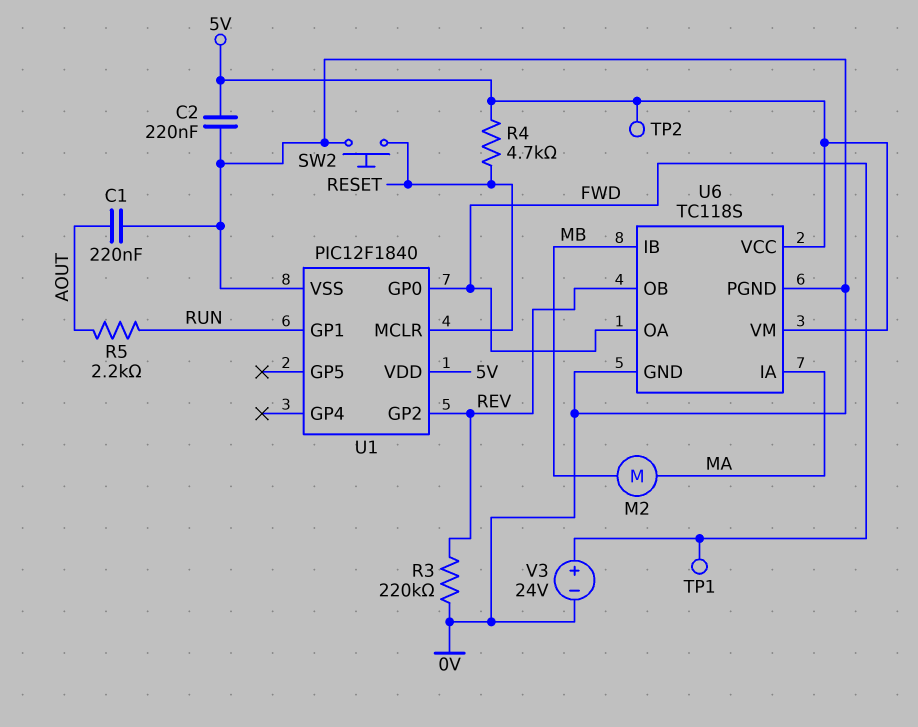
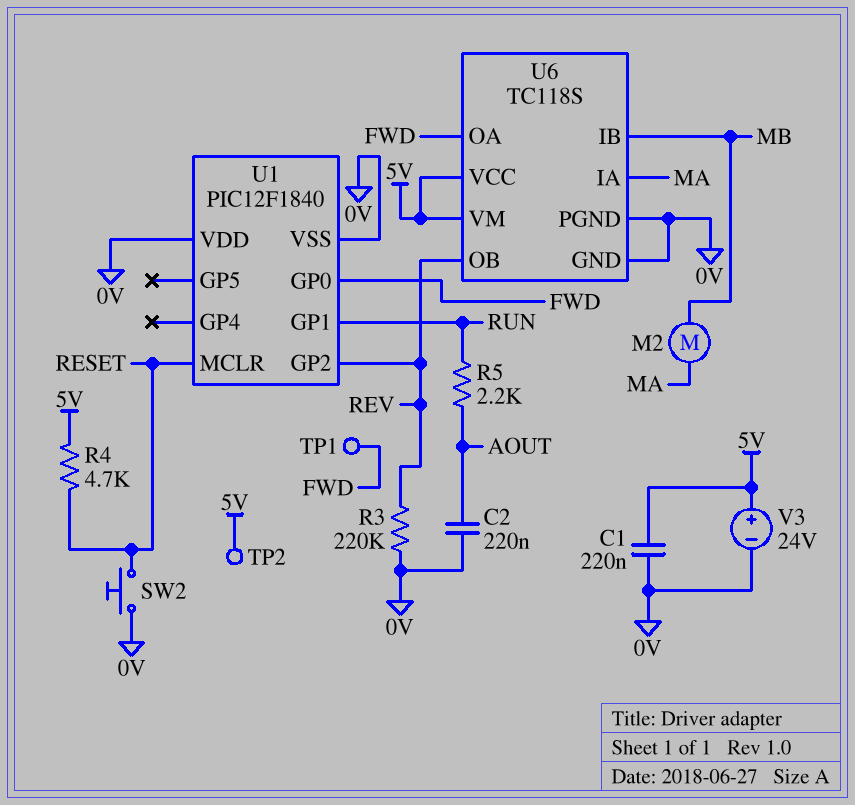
C1: 220nF (0V, AOUT) -> 220nF (0V, 5V)
C2: 220nF (0V, 5V) -> 220nF (0V, AOUT)
U1 pin VDD: 5V -> 0V
V3: 24V (plus FWD, minus 0V) -> 24V (plus 5V, minus 0V)

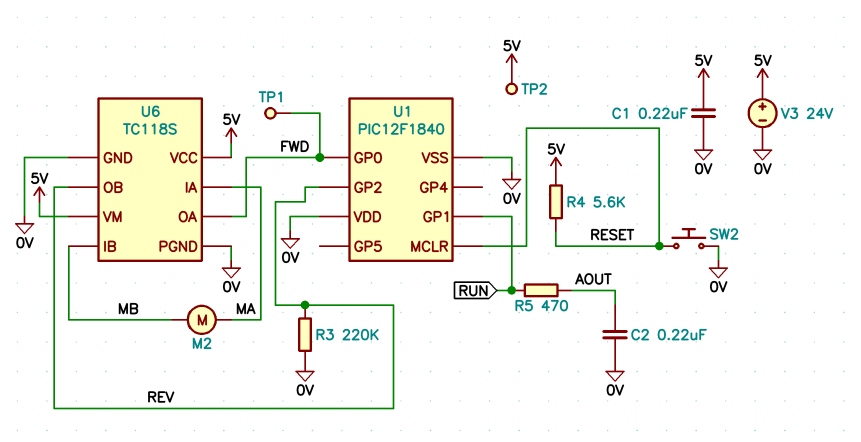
R4: 4.7k (5V, RESET) -> 5.6k (5V, RESET)
R5: 2.2k (AOUT, RUN) -> 470 (AOUT, RUN)

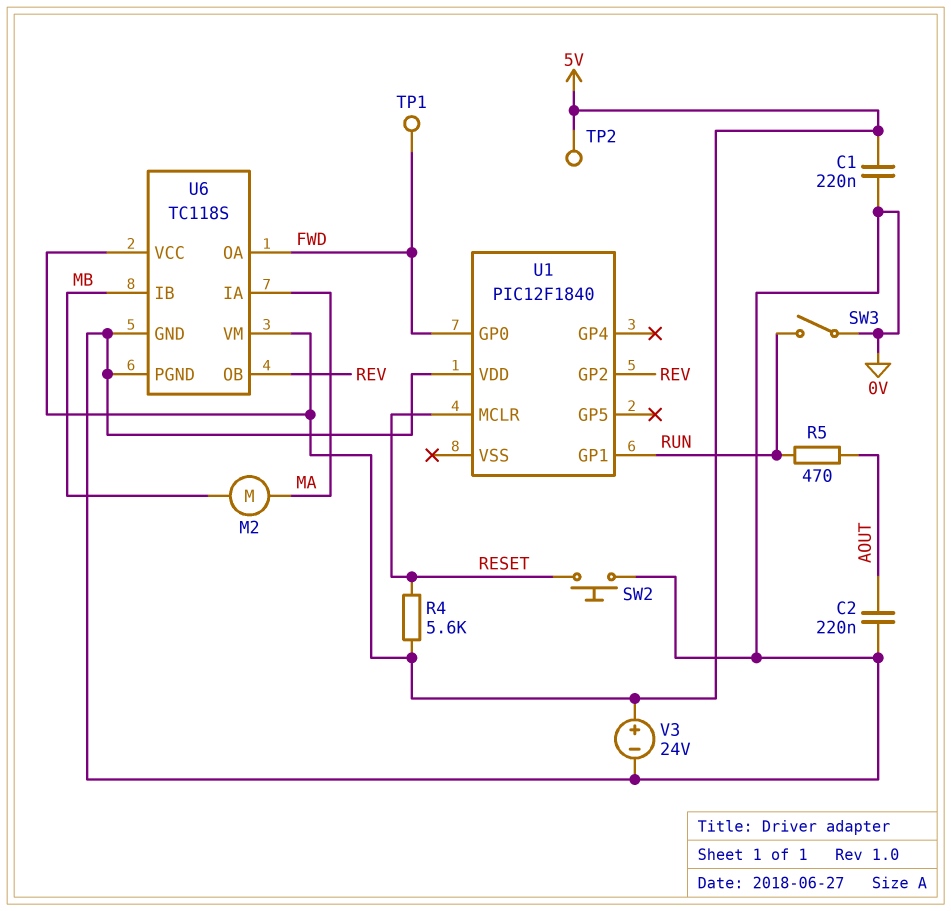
R3: 220k (0V, REV) -> none
SW3: none -> switch (0V, RUN)
U1 pin VSS: 0V -> none

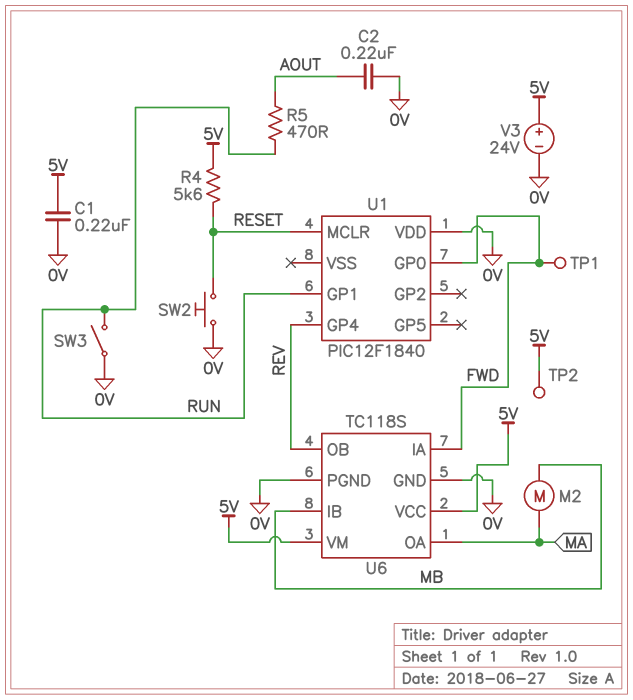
U1 pin GP2: REV -> none
U1 pin GP4: none -> REV
U6 pin IA: MA -> FWD
U6 pin OA: FWD -> MA

